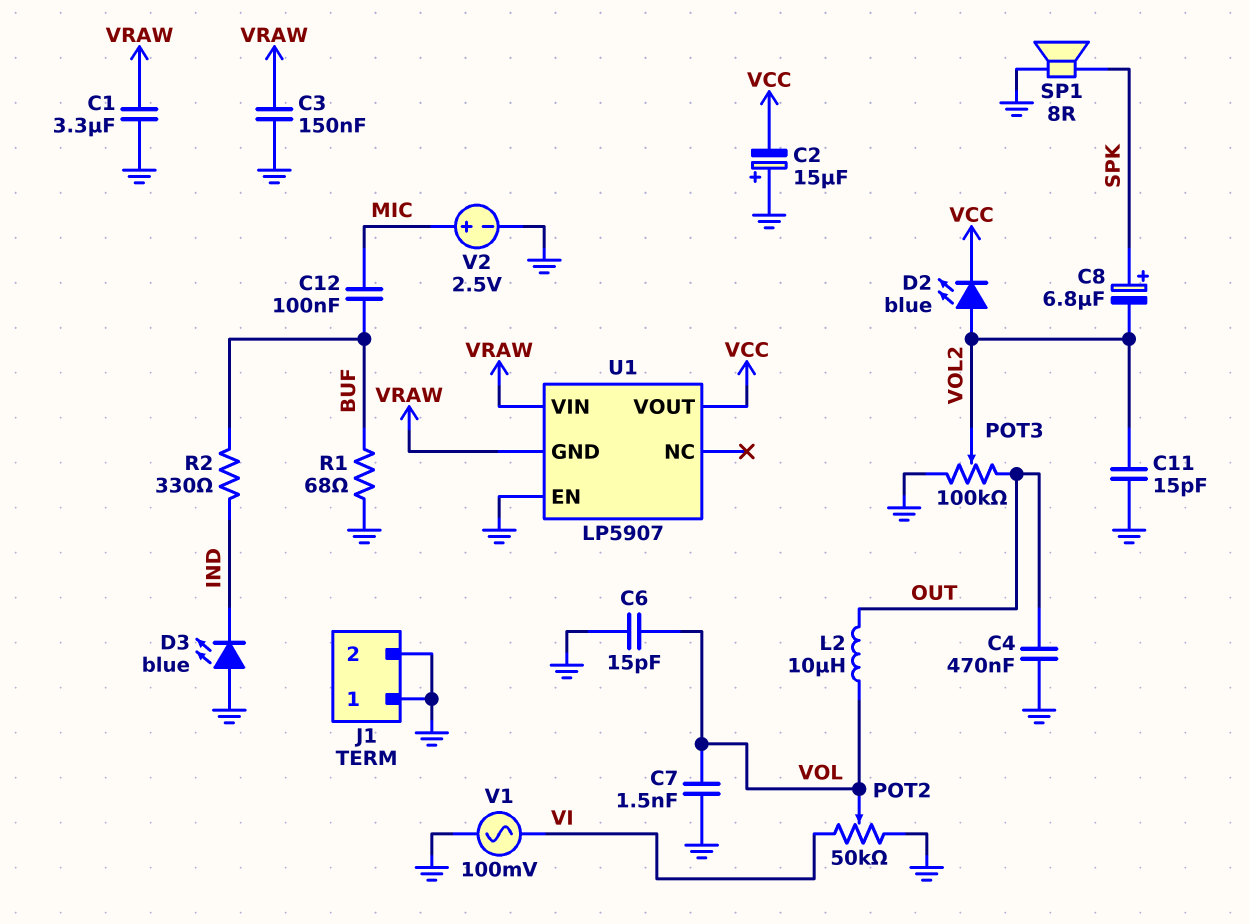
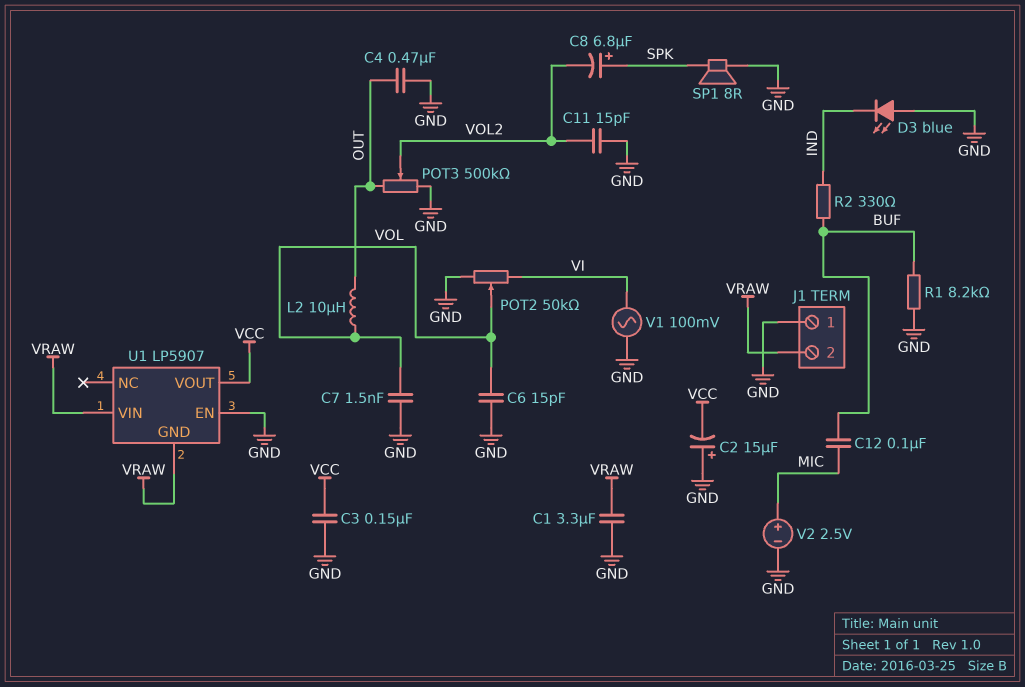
C3: 150nF (GND, VRAW) -> 150nF (GND, VCC)
D2: LED blue (A VOL2, K VCC) -> none
J1 pin 2: GND -> VRAW
POT3: 100k (GND, OUT, wiper VOL2) -> 500k (GND, OUT, wiper VOL2)
R1: 68 (BUF, GND) -> 8.2k (BUF, GND)

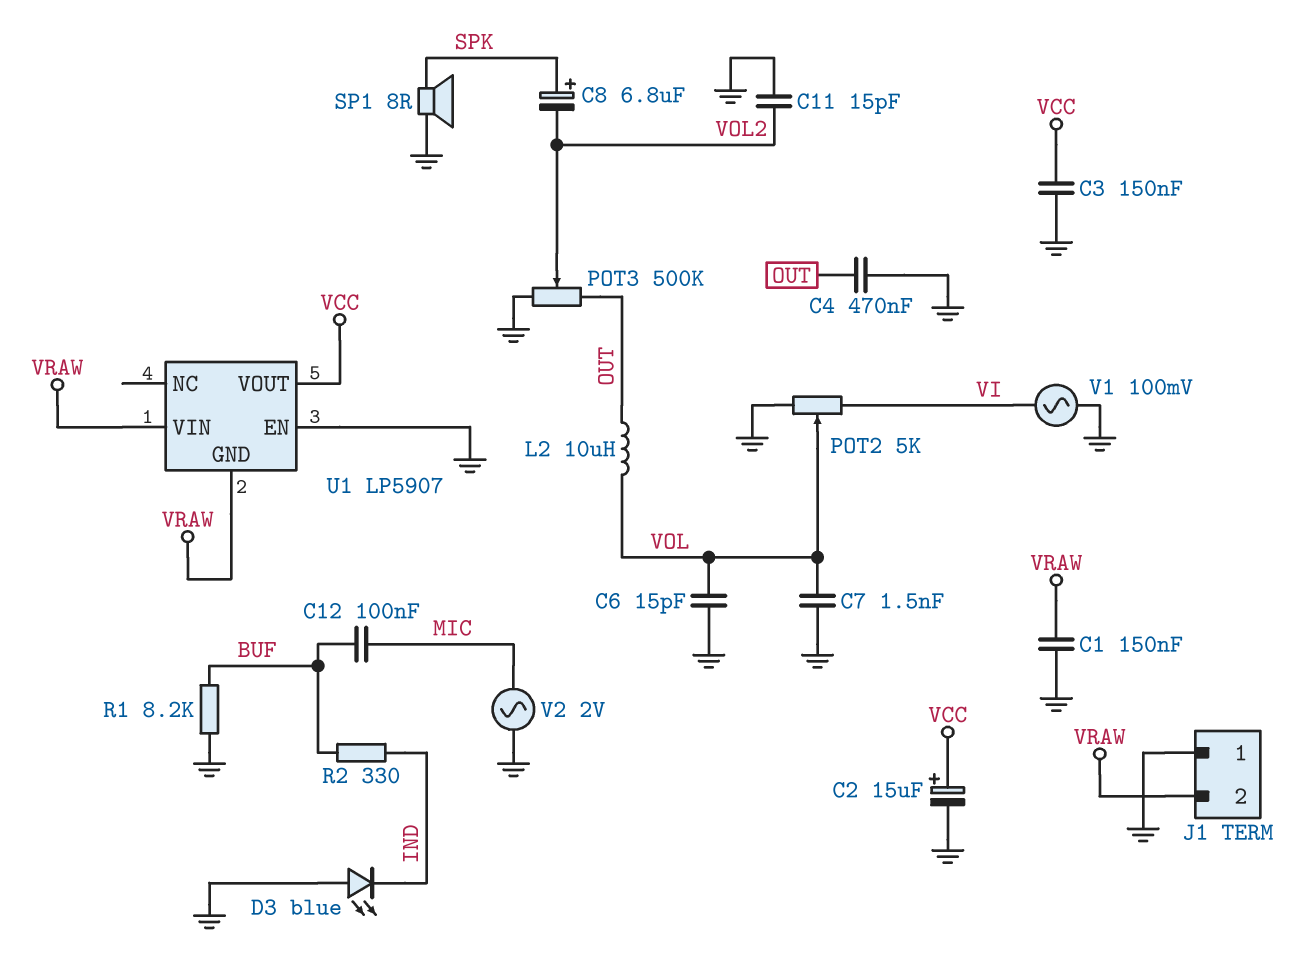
C1: 3.3uF (GND, VRAW) -> 150nF (GND, VRAW)
C2: 15uF (plus GND, minus VCC) -> 15uF (plus VCC, minus GND)
POT2: 50k (GND, VI, wiper VOL) -> 5k (GND, VI, wiper VOL)
V2: 2.5V (plus MIC, minus GND) -> AC 2V (GND, MIC)

